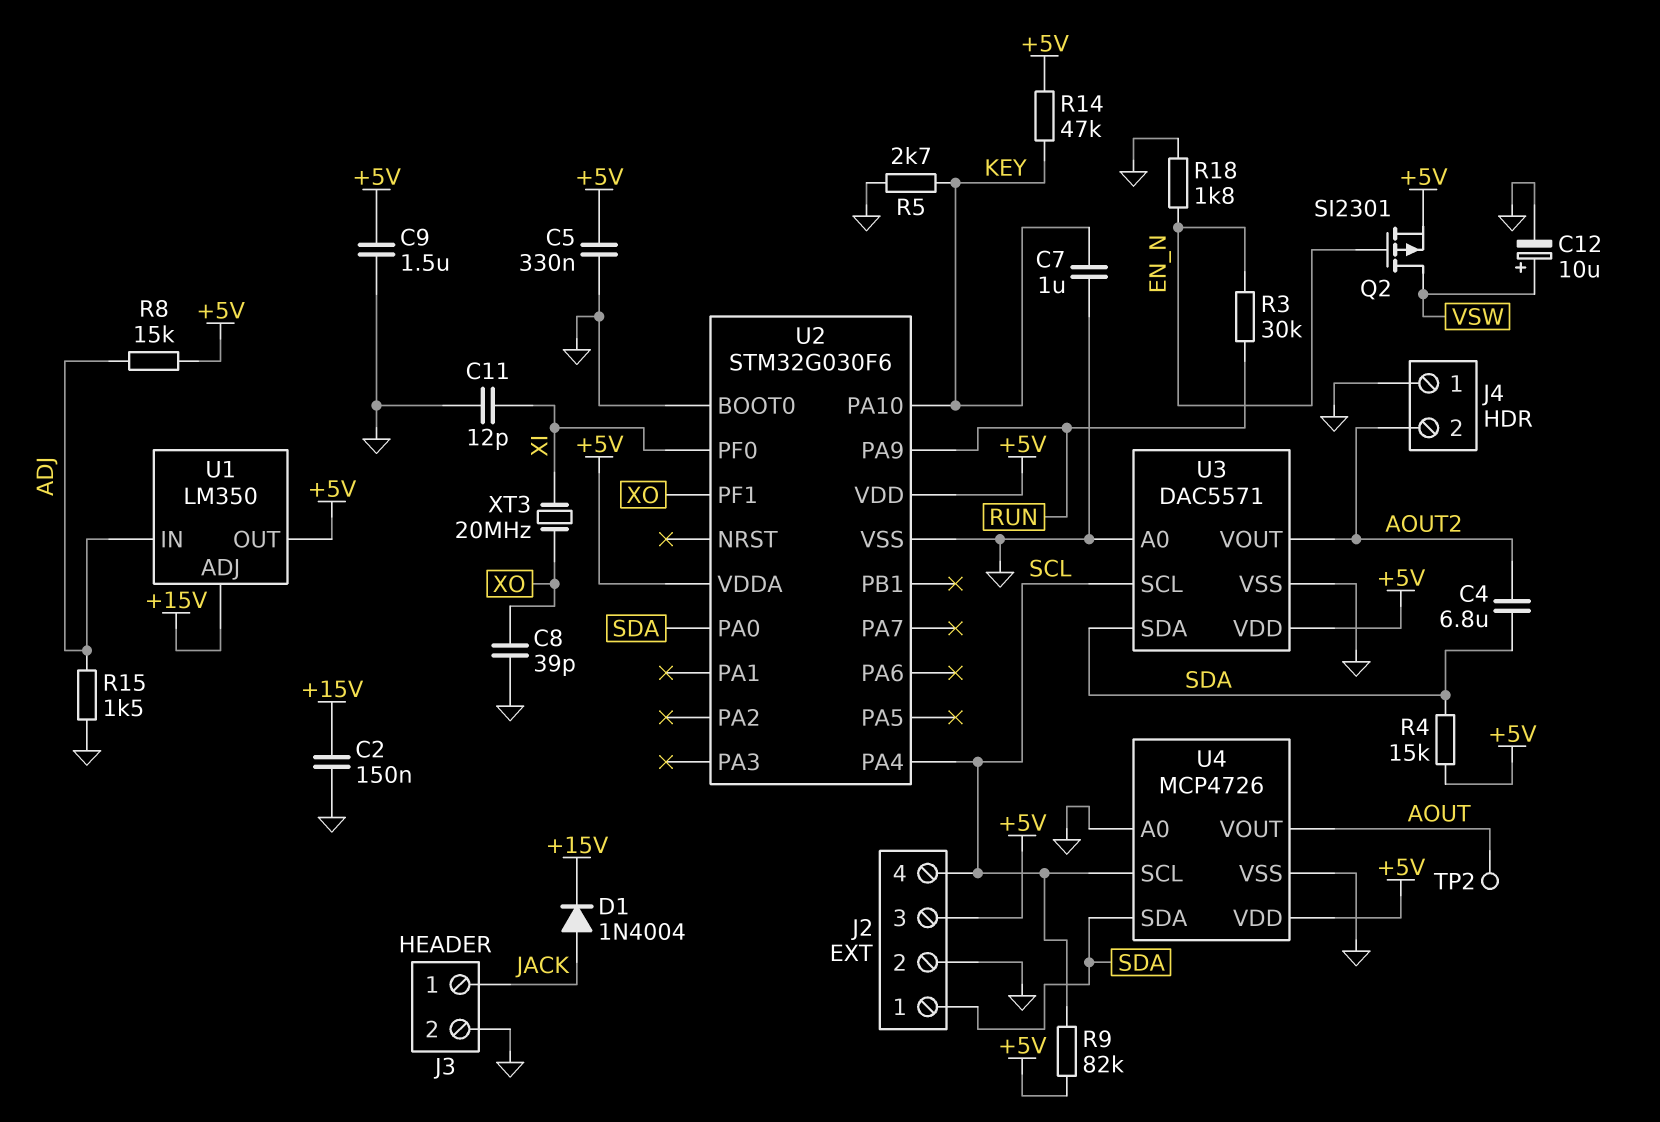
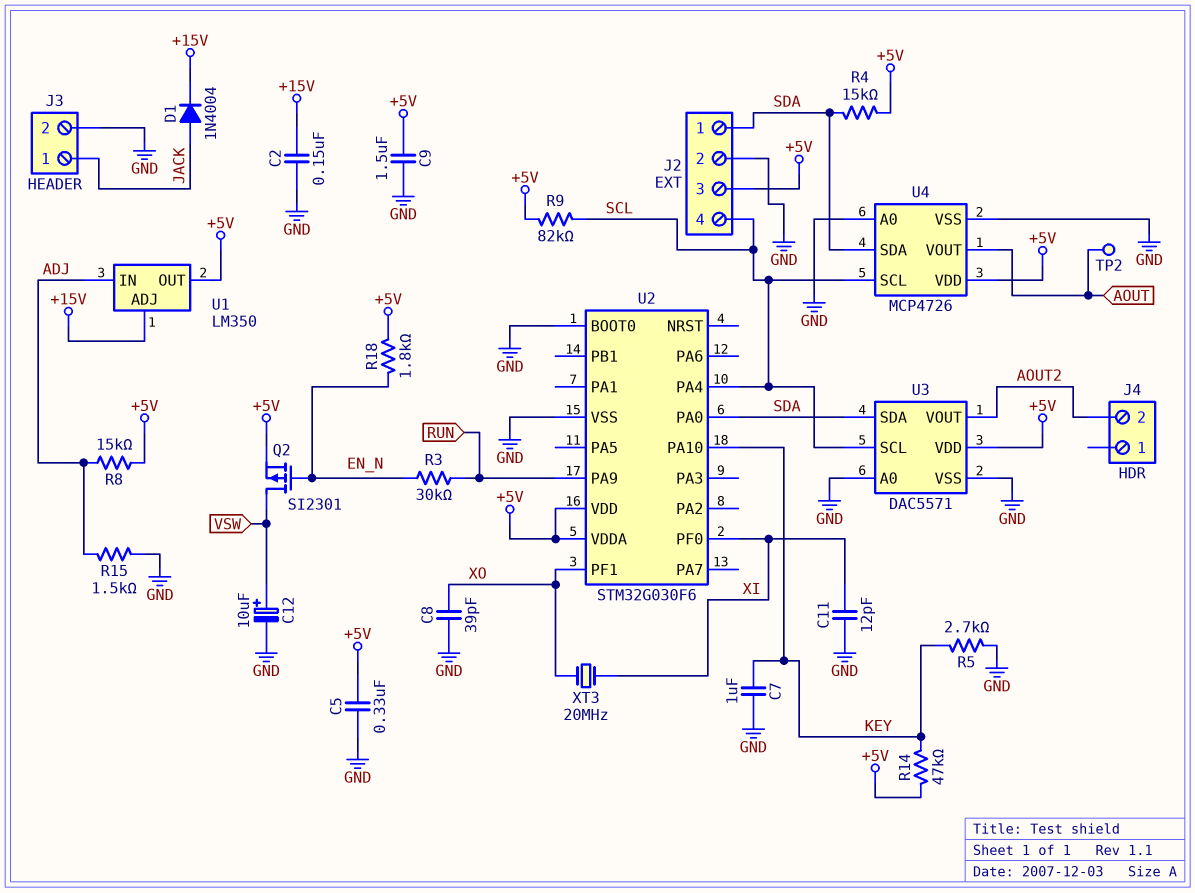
C4: 6.8uF (AOUT2, SDA) -> none
J4 pin 1: GND -> none
R18: 1.8k (EN_N, GND) -> 1.8k (+5V, EN_N)

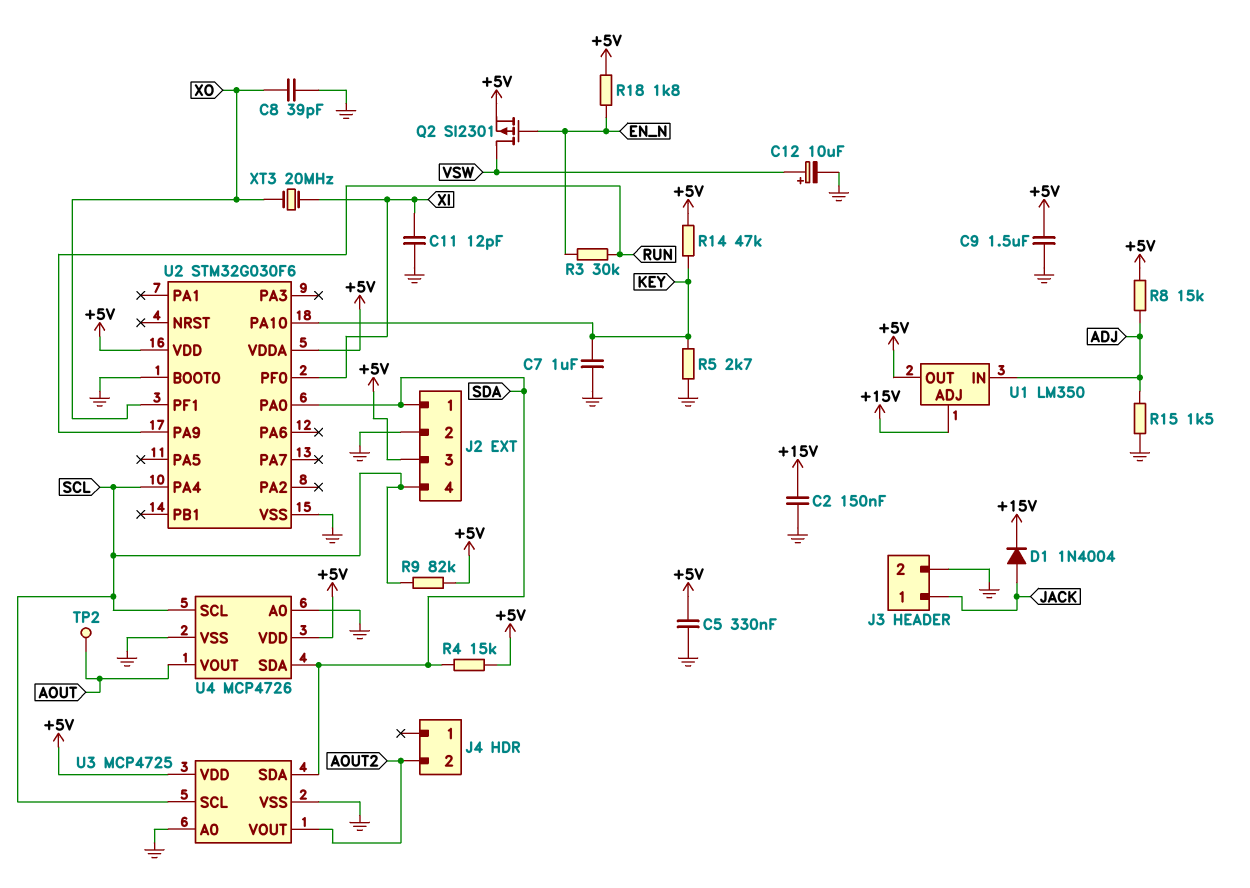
U3: DAC5571 -> MCP4725

